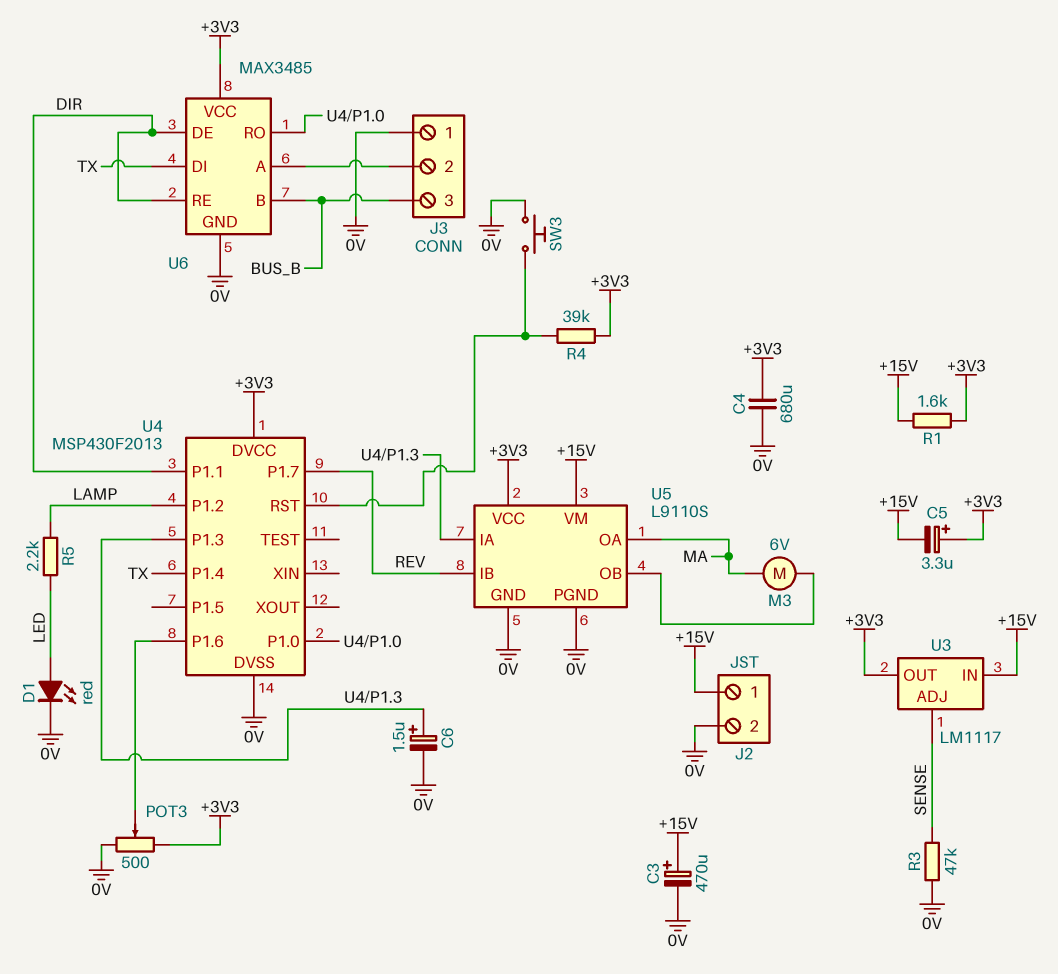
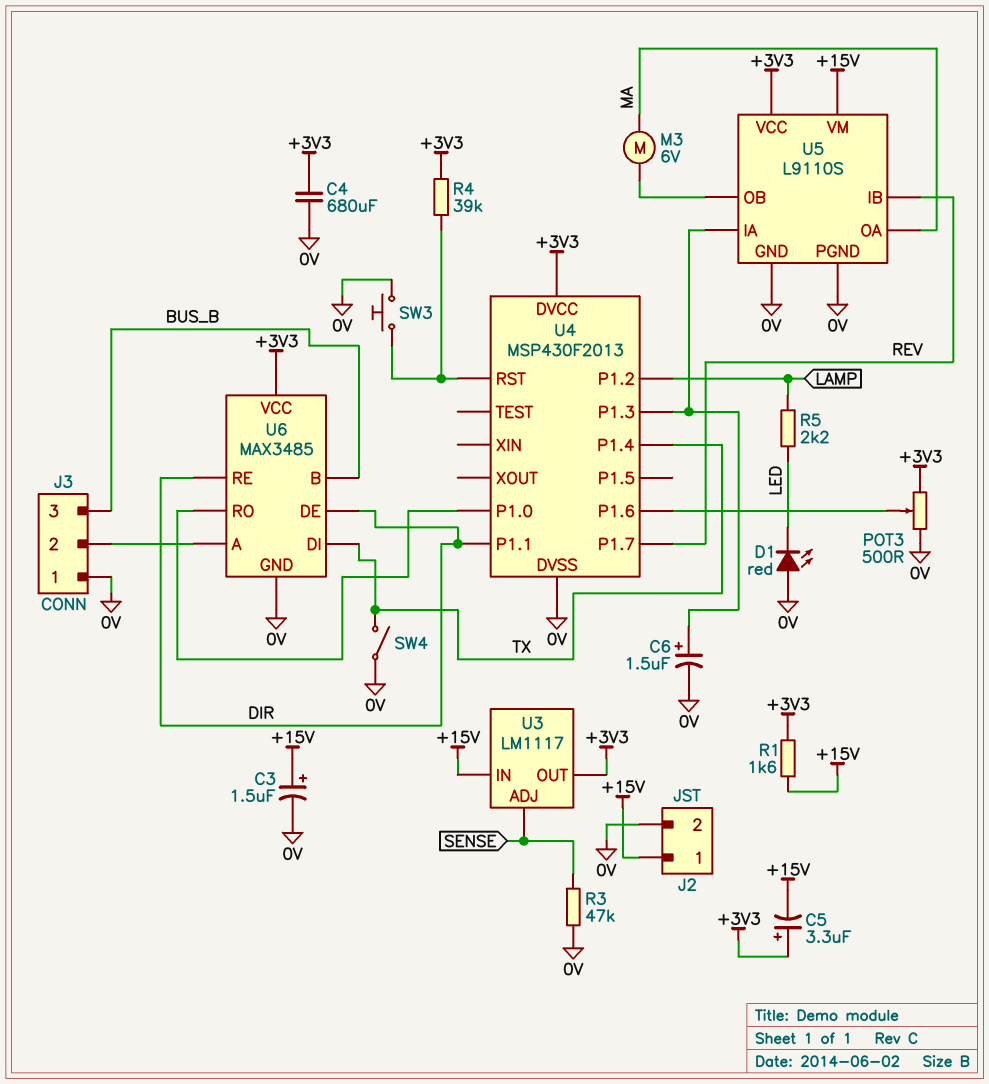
C3: 470uF (plus +15V, minus 0V) -> 1.5uF (plus +15V, minus 0V)
D1: LED red (A LED, K 0V) -> LED red (A 0V, K LED)
SW4: none -> switch (0V, TX)

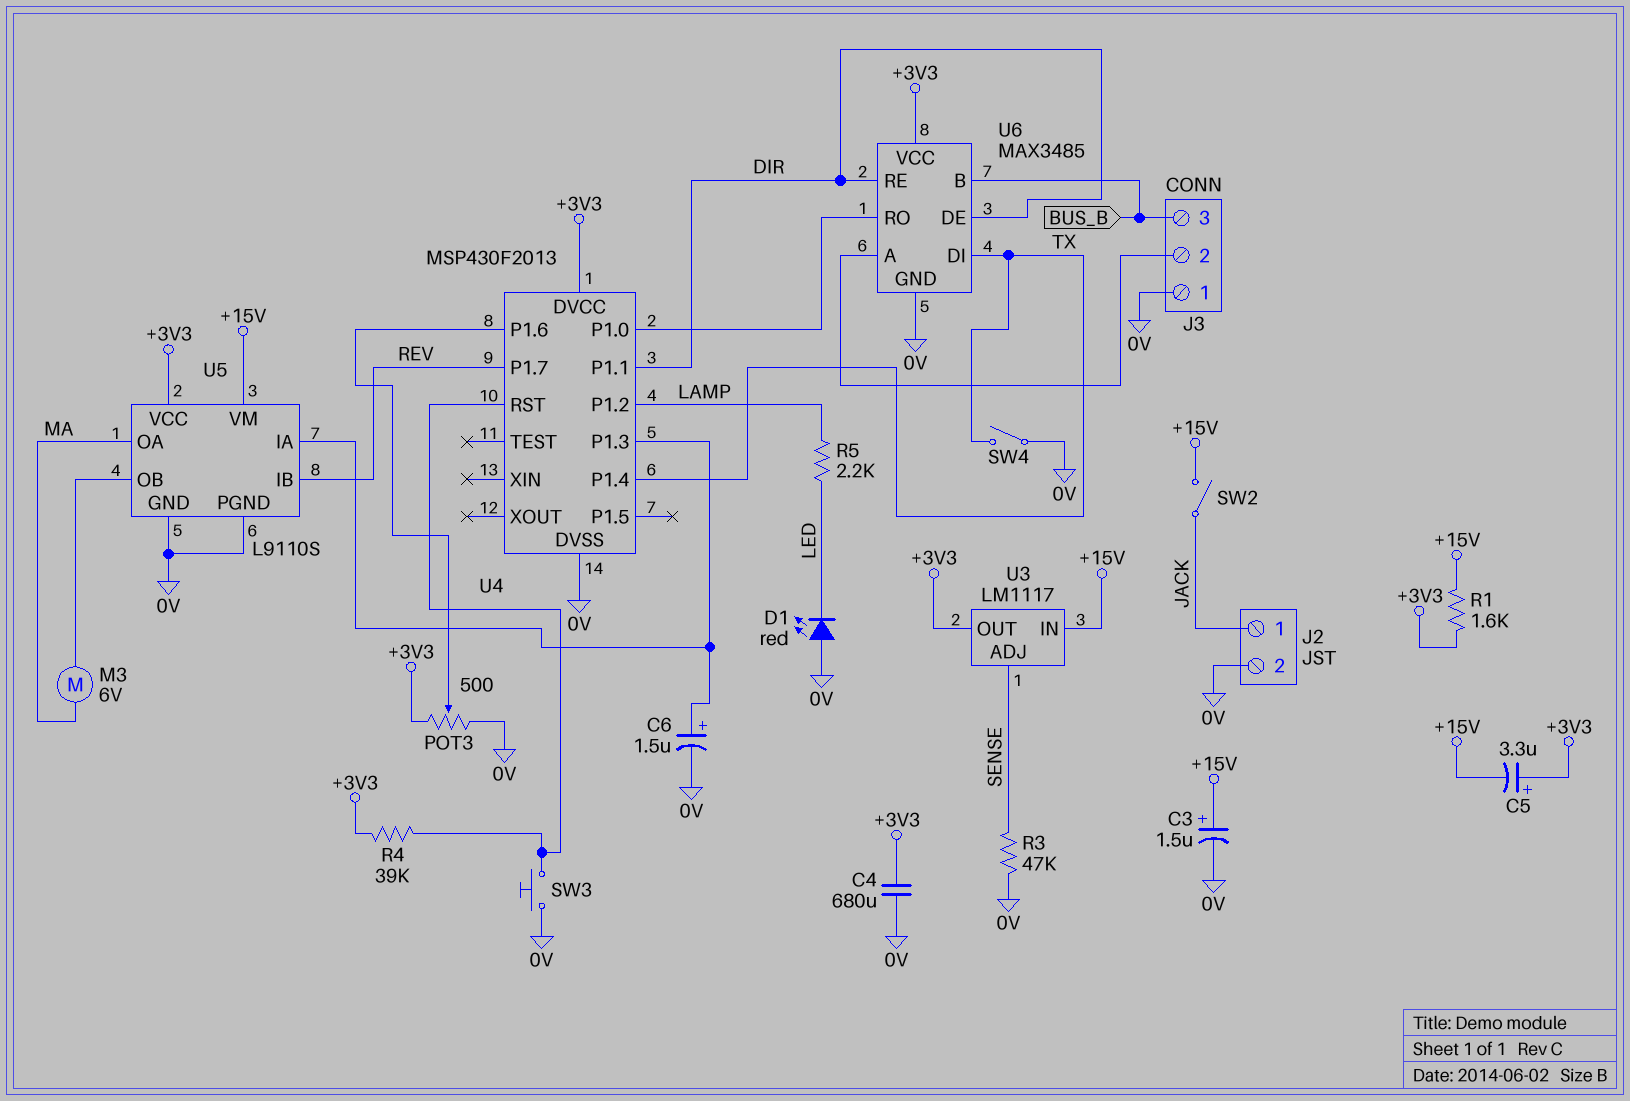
J2 pin 1: +15V -> JACK
SW2: none -> switch (+15V, JACK)

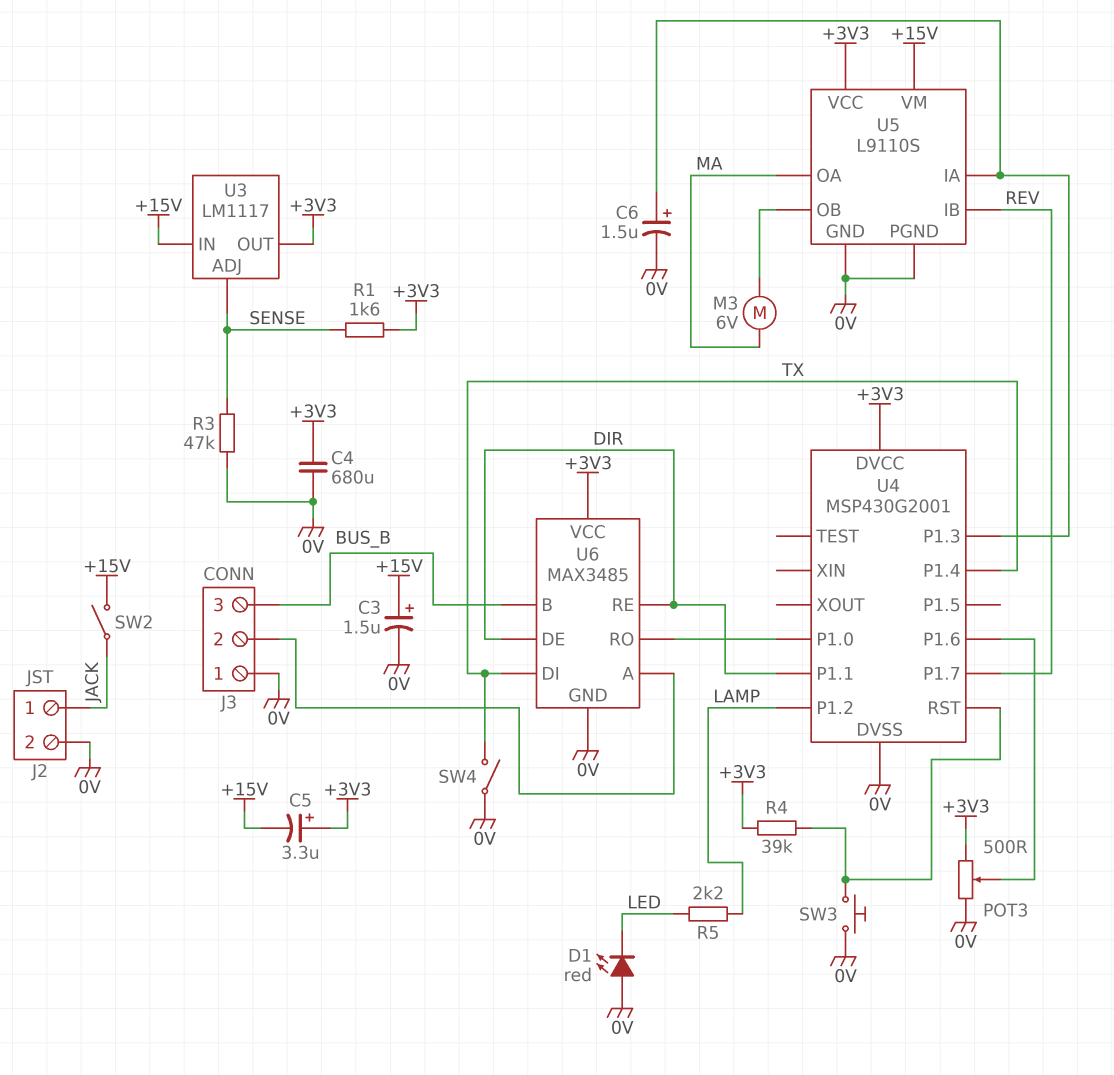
R1: 1.6k (+3V3, +15V) -> 1.6k (+3V3, SENSE)
U4: MSP430F2013 -> MSP430G2001

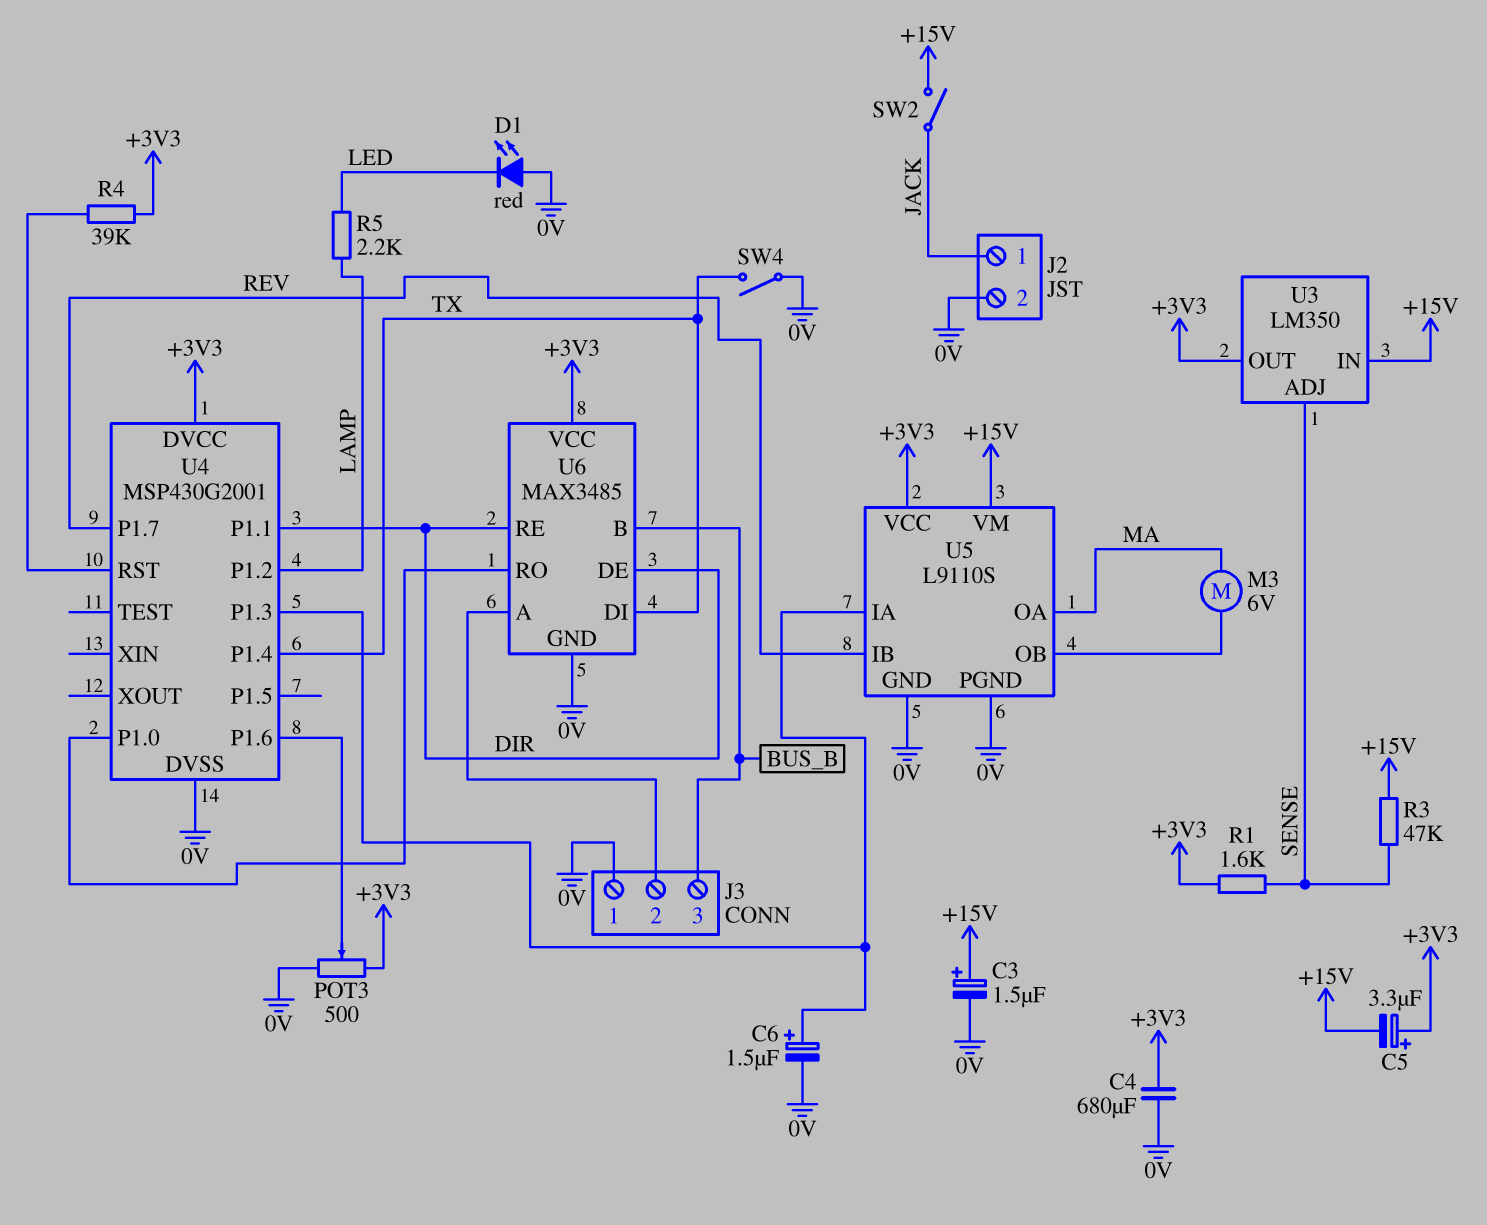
R3: 47k (0V, SENSE) -> 47k (+15V, SENSE)
SW3: button (0V, U4/RST) -> none
U3: LM1117 -> LM350

